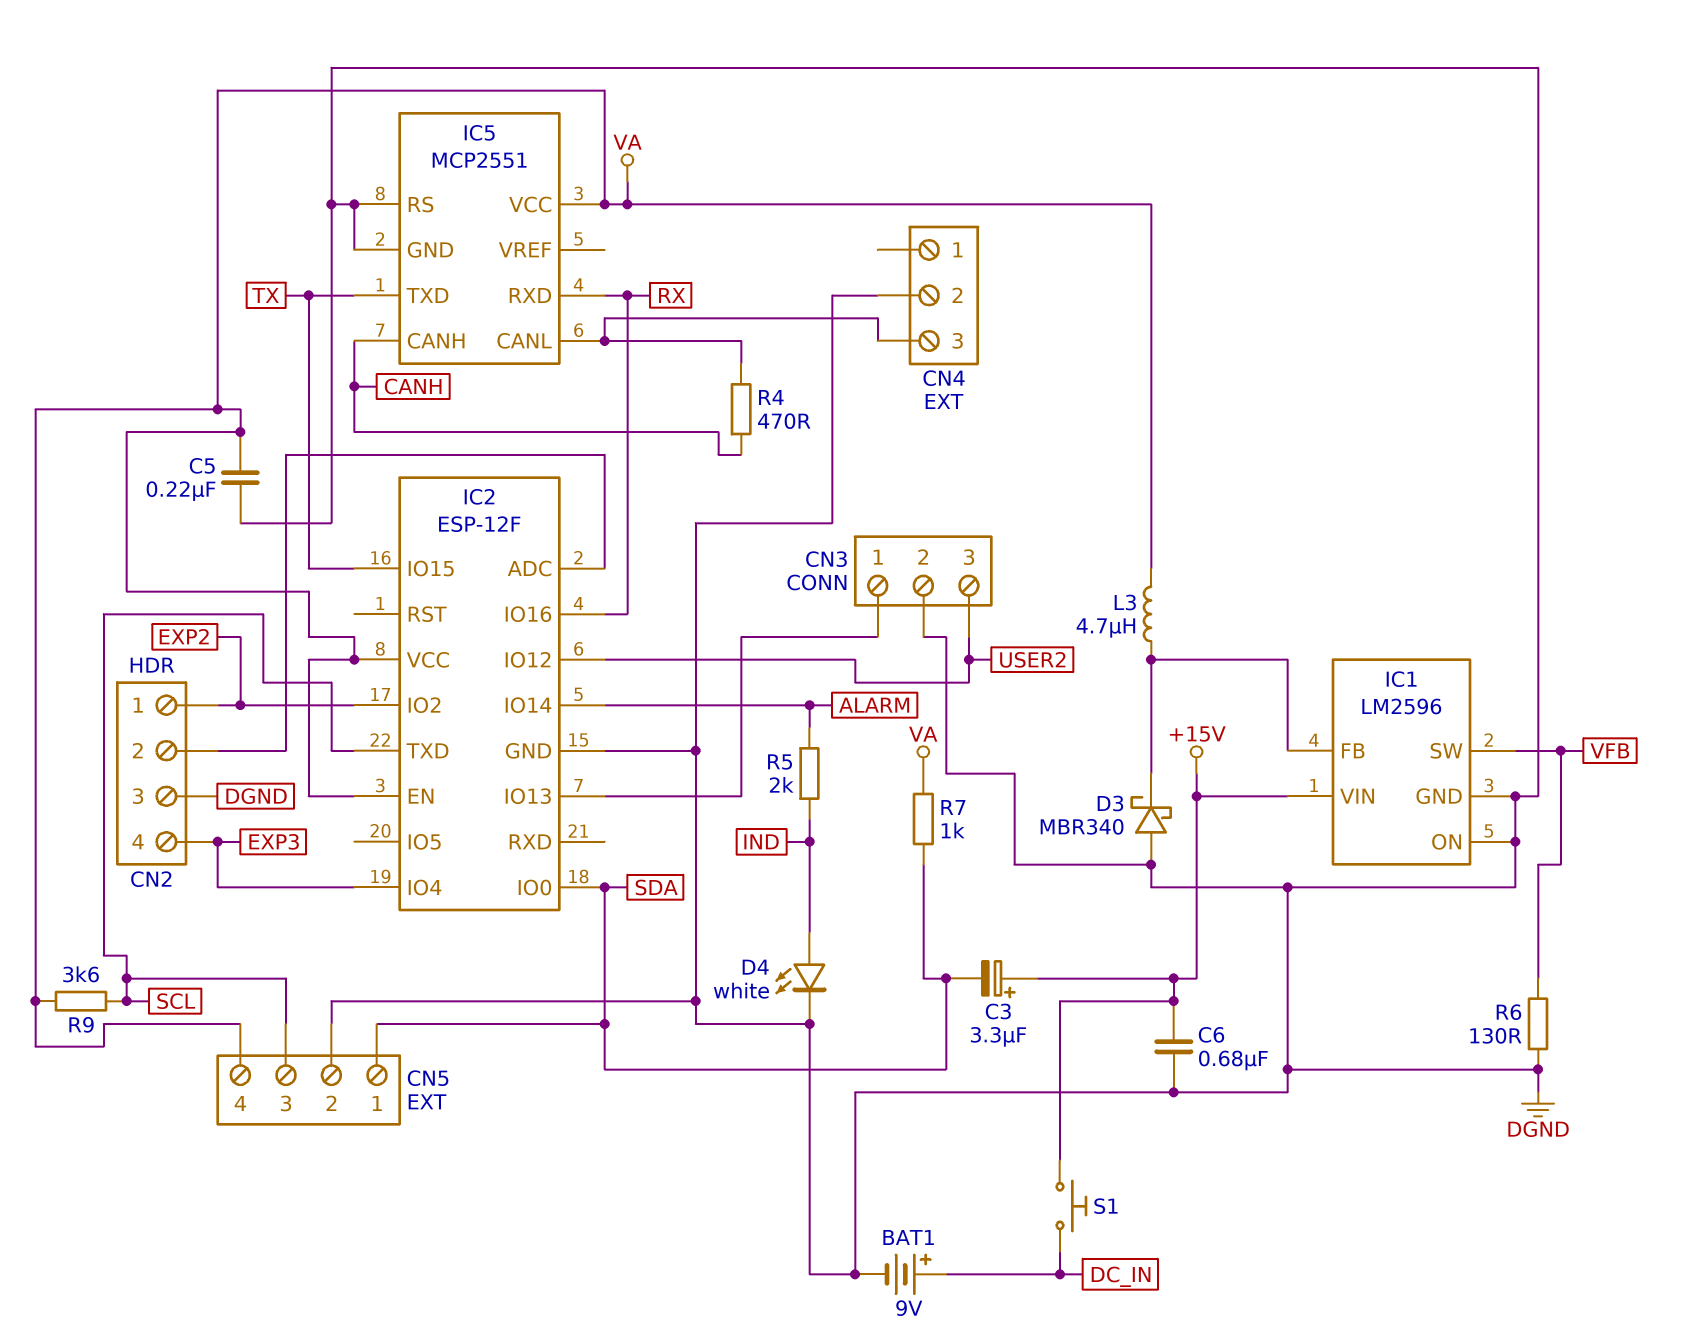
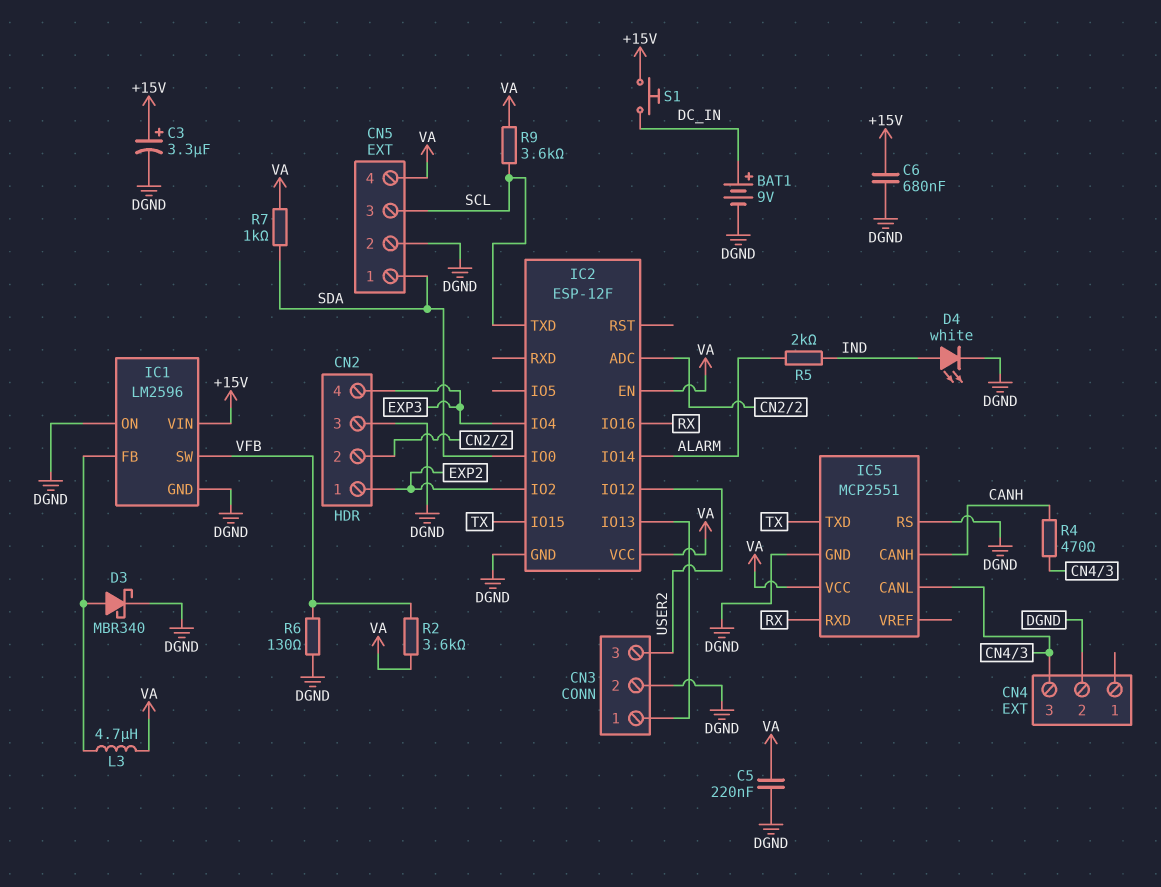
C3: 3.3uF (plus +15V, minus SDA) -> 3.3uF (plus +15V, minus DGND)
D3: schottky MBR340 (A DGND, K IC1/FB) -> schottky MBR340 (A IC1/FB, K DGND)
R2: none -> 3.6k (VA, VFB)

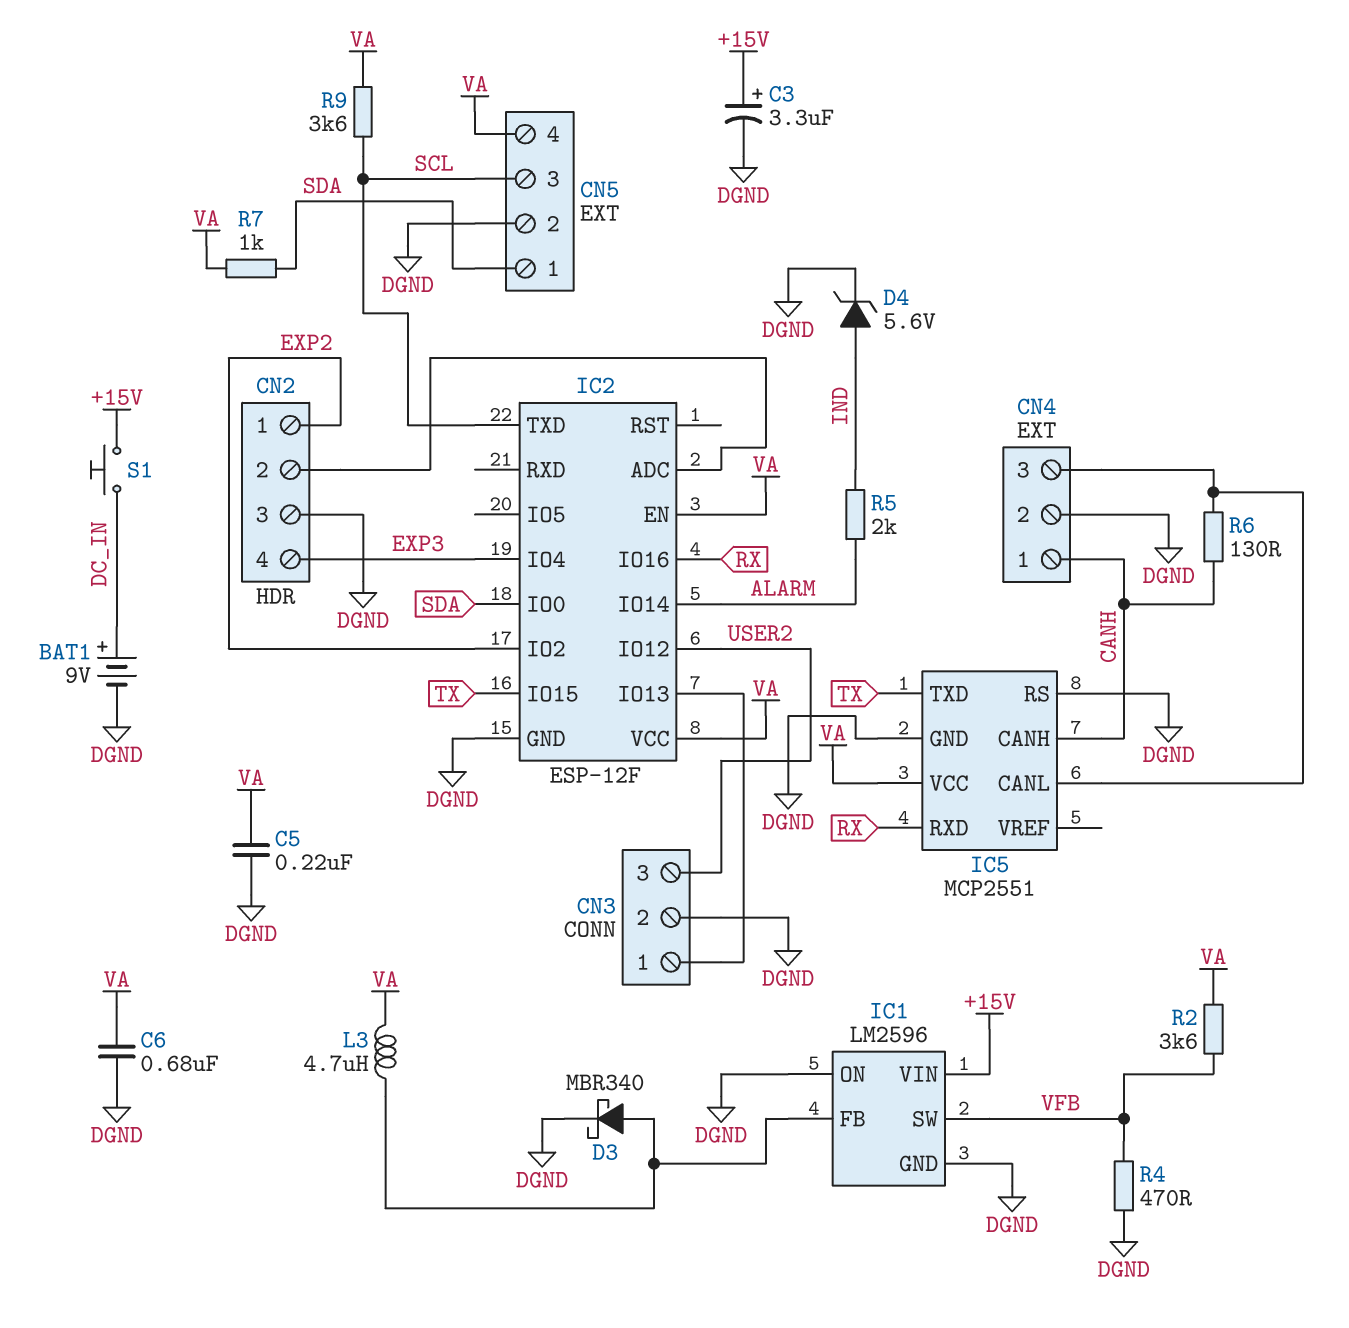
C6: 680nF (+15V, DGND) -> 680nF (DGND, VA)
CN4 pin 1: none -> CANH
D4: LED white (A IND, K DGND) -> zener 5.6V (A IND, K DGND)
R4: 470 (CANH, CN4/3) -> 470 (DGND, VFB)
R6: 130 (DGND, VFB) -> 130 (CANH, CN4/3)

